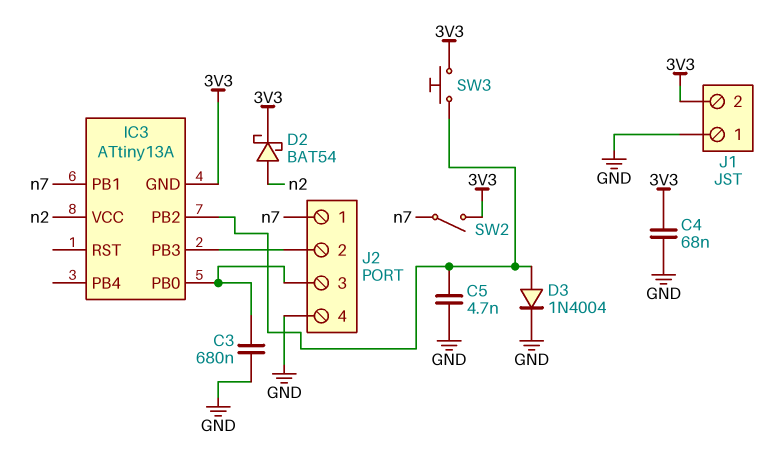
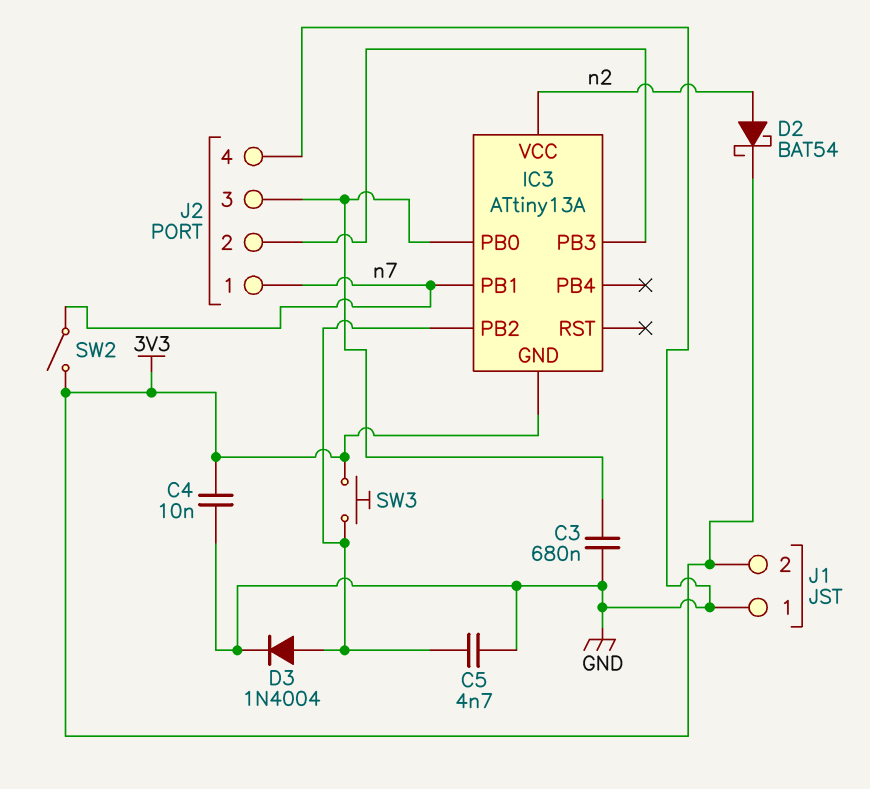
C4: 68nF (3V3, GND) -> 10nF (3V3, GND)

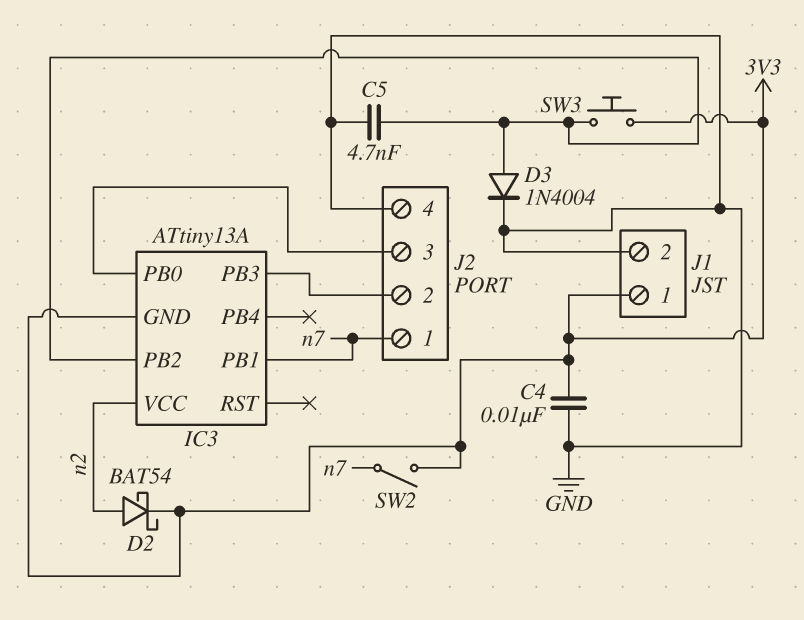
C3: 680nF (GND, IC3/PB0) -> none
J1 pin 1: GND -> 3V3
J1 pin 2: 3V3 -> GND

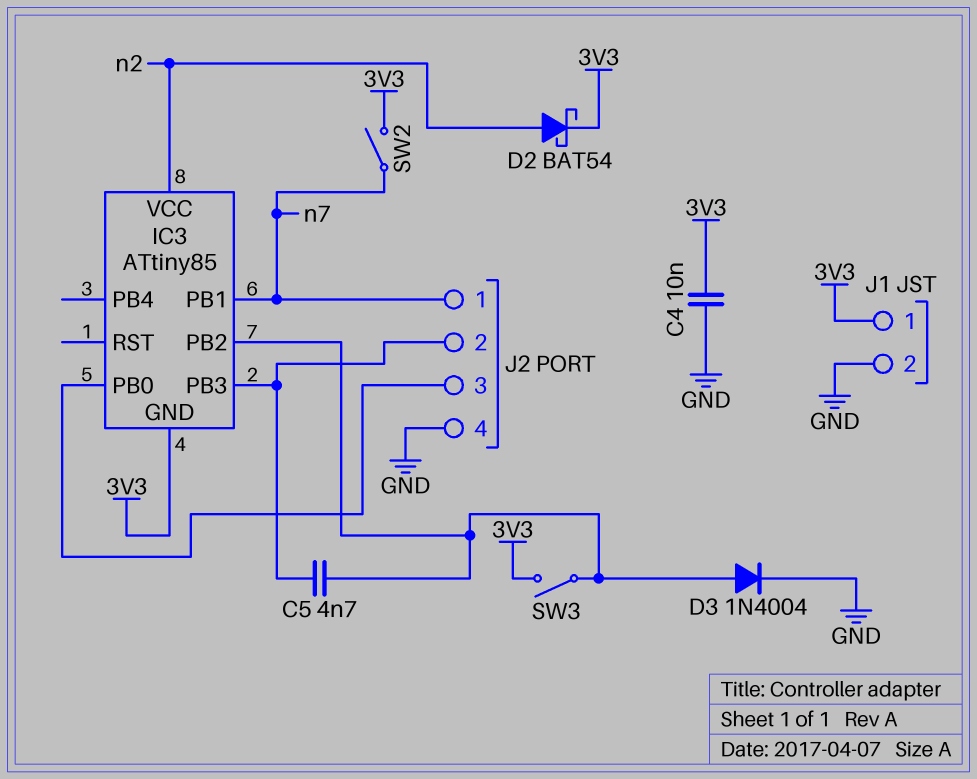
C5: 4.7nF (GND, IC3/PB2) -> 4.7nF (IC3/PB2, IC3/PB3)
IC3: ATtiny13A -> ATtiny85
SW3: button (3V3, IC3/PB2) -> switch (3V3, IC3/PB2)

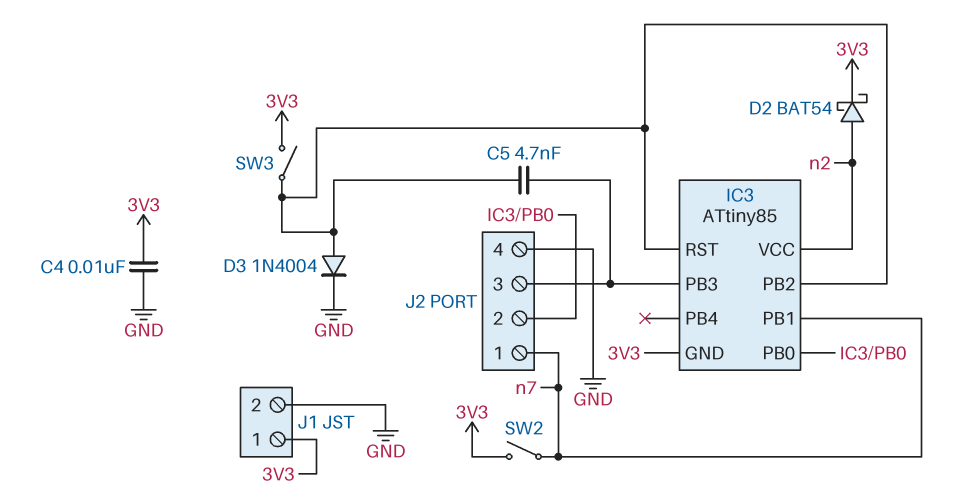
IC3 pin RST: none -> IC3/PB2
J2 pin 2: IC3/PB3 -> IC3/PB0
J2 pin 3: IC3/PB0 -> IC3/PB3

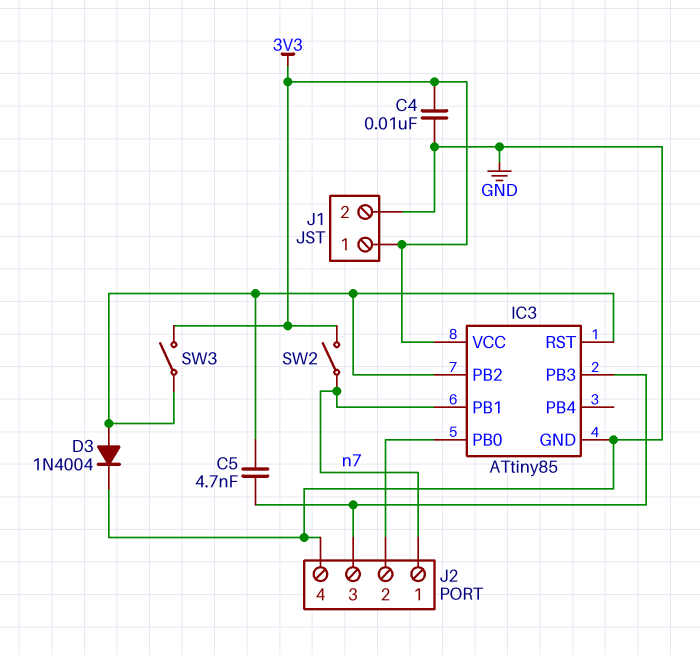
D2: schottky BAT54 (A n2, K 3V3) -> none
IC3 pin GND: 3V3 -> GND
IC3 pin VCC: n2 -> 3V3

